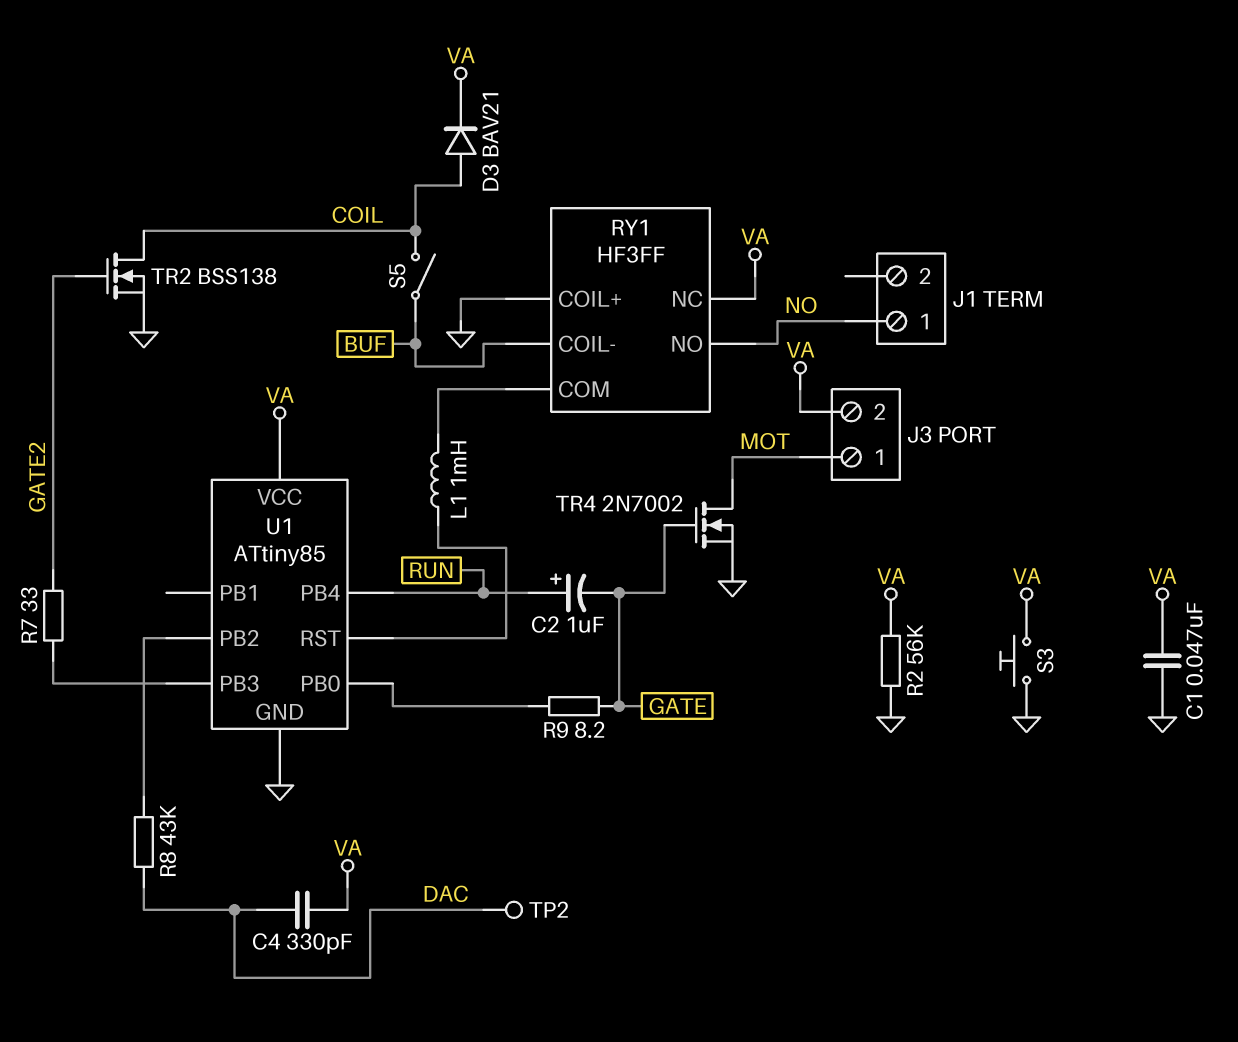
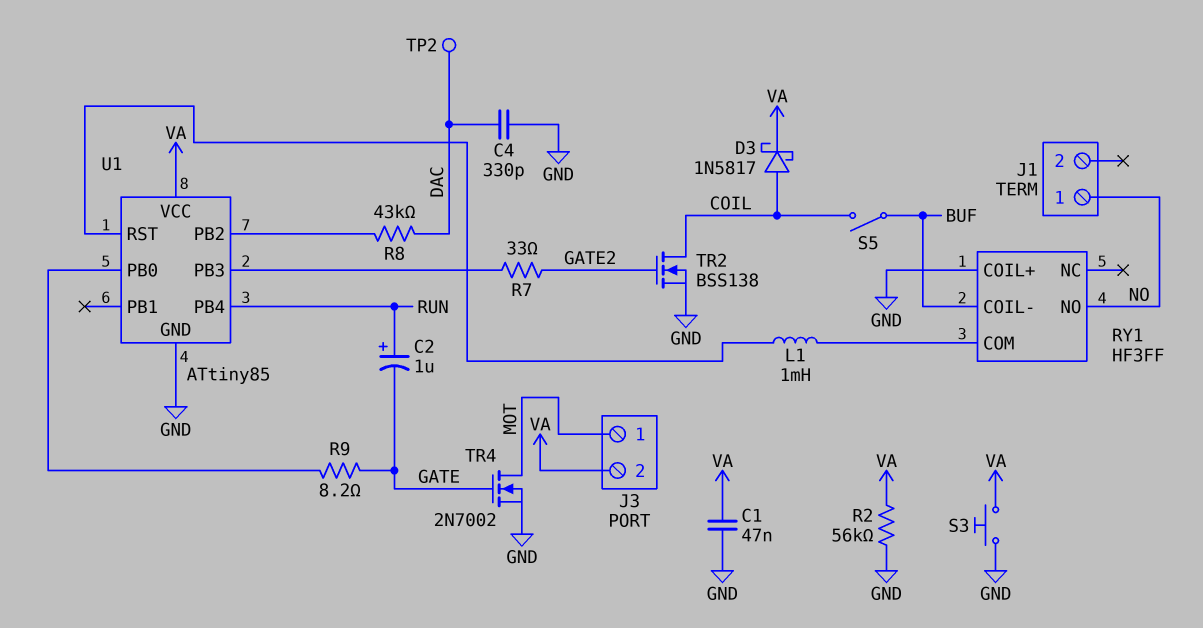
C4: 330pF (DAC, VA) -> 330pF (DAC, GND)
D3: diode BAV21 (A COIL, K VA) -> schottky 1N5817 (A COIL, K VA)
RY1 pin NC: VA -> none

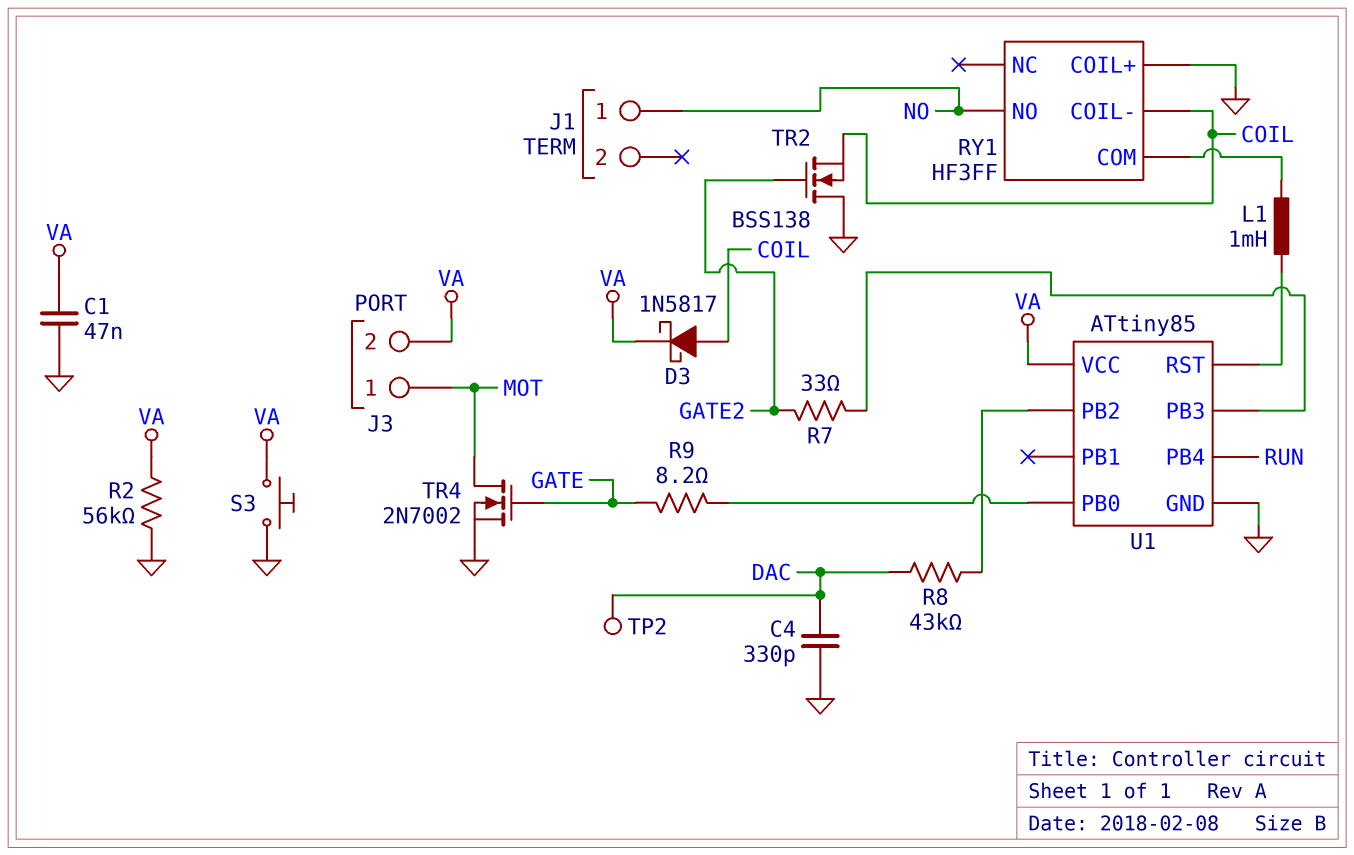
C2: 1uF (plus RUN, minus GATE) -> none
RY1 pin COIL-: BUF -> COIL
S5: switch (BUF, COIL) -> none
TR2: NMOS BSS138 (G GATE2, D COIL, S GND) -> NMOS BSS138 (G GATE2, D GND, S COIL)

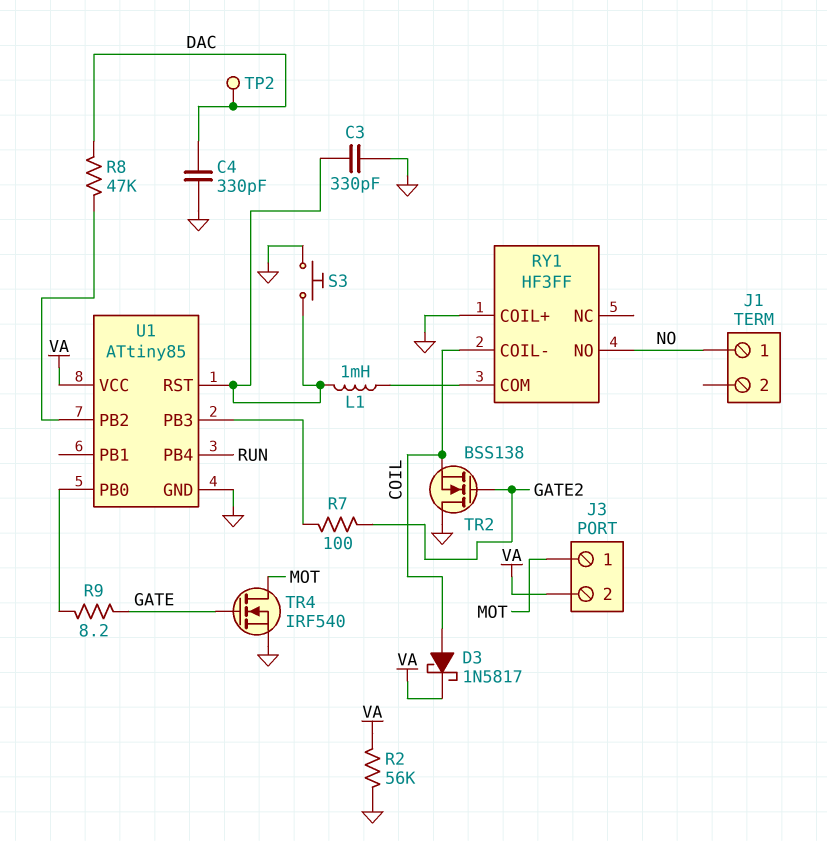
C1: 47nF (GND, VA) -> none
C3: none -> 330pF (GND, U1/RST)
R7: 33 (GATE2, U1/PB3) -> 100 (GATE2, U1/PB3)
R8: 43k (DAC, U1/PB2) -> 47k (DAC, U1/PB2)
S3: button (GND, VA) -> button (GND, U1/RST)
TR4: NMOS 2N7002 (G GATE, D MOT, S GND) -> NMOS IRF540 (G GATE, D MOT, S GND)

